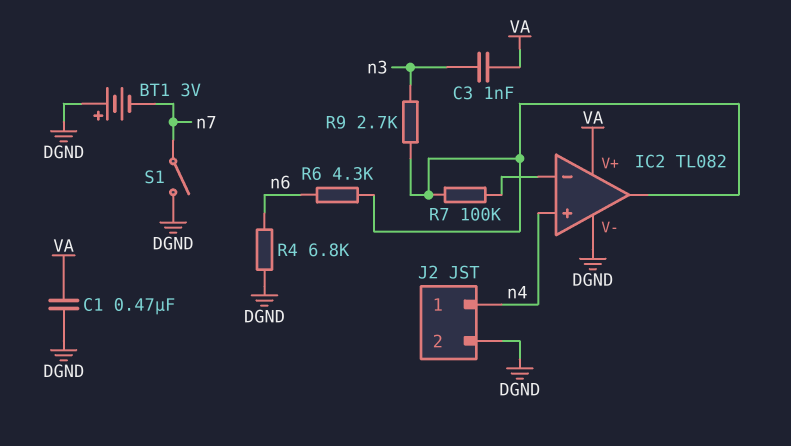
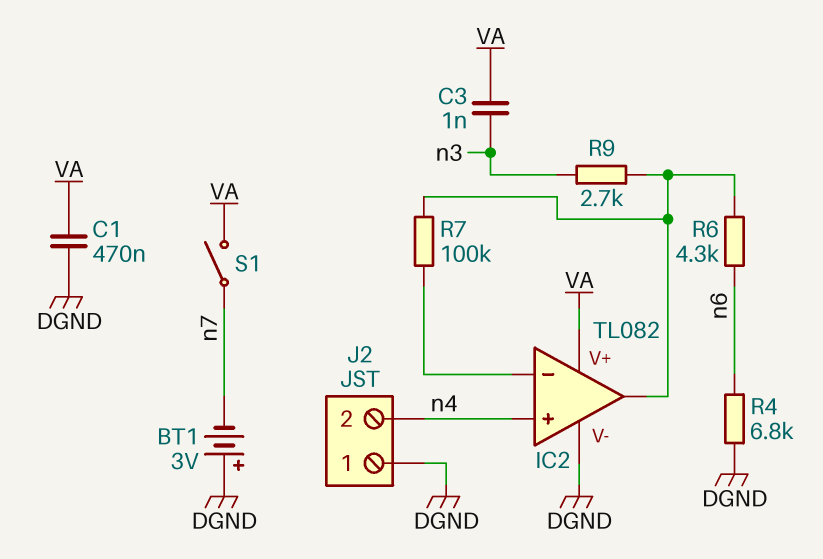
J2 pin 1: n4 -> DGND
J2 pin 2: DGND -> n4
S1: switch (DGND, n7) -> switch (VA, n7)

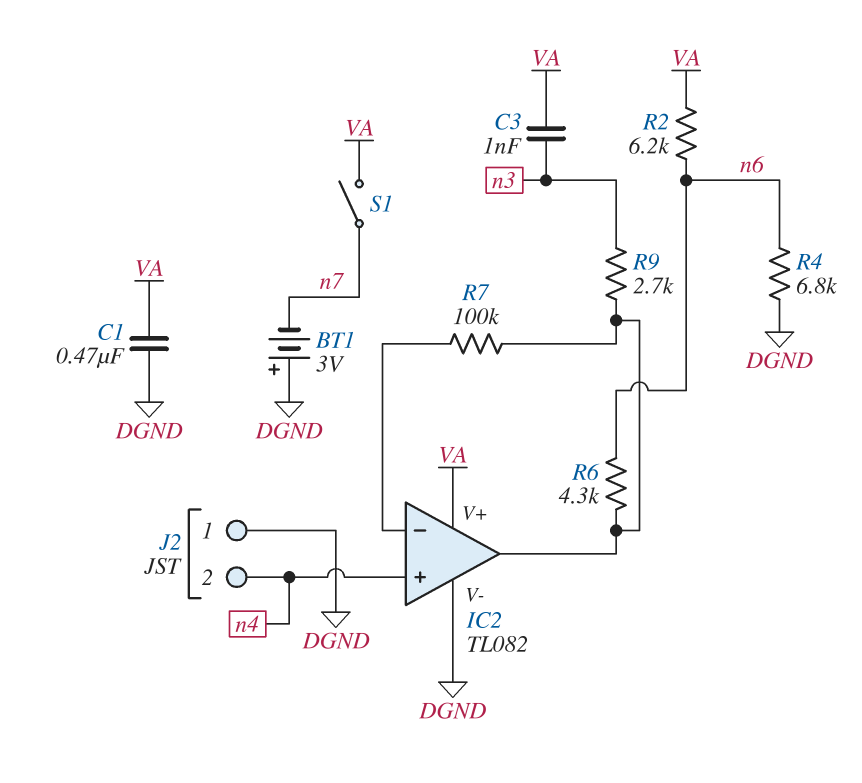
R2: none -> 6.2k (VA, n6)

